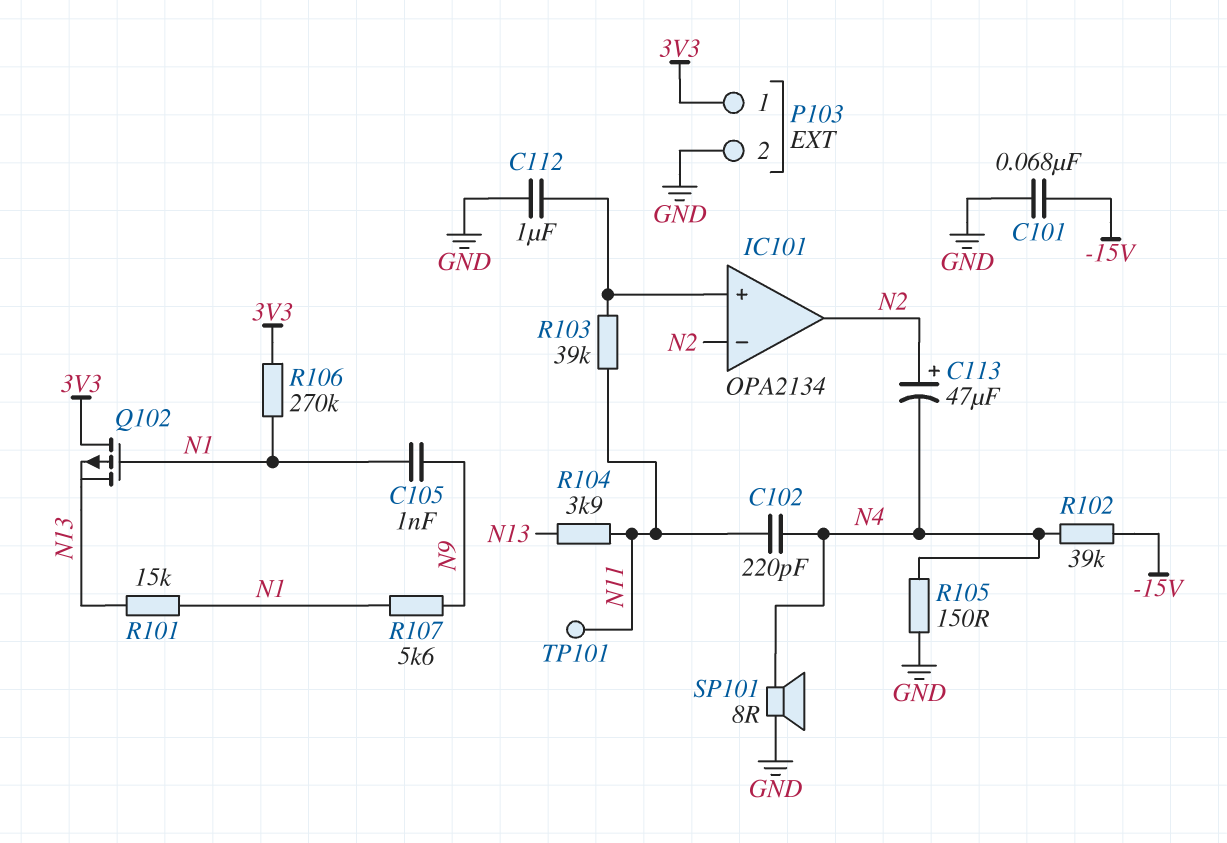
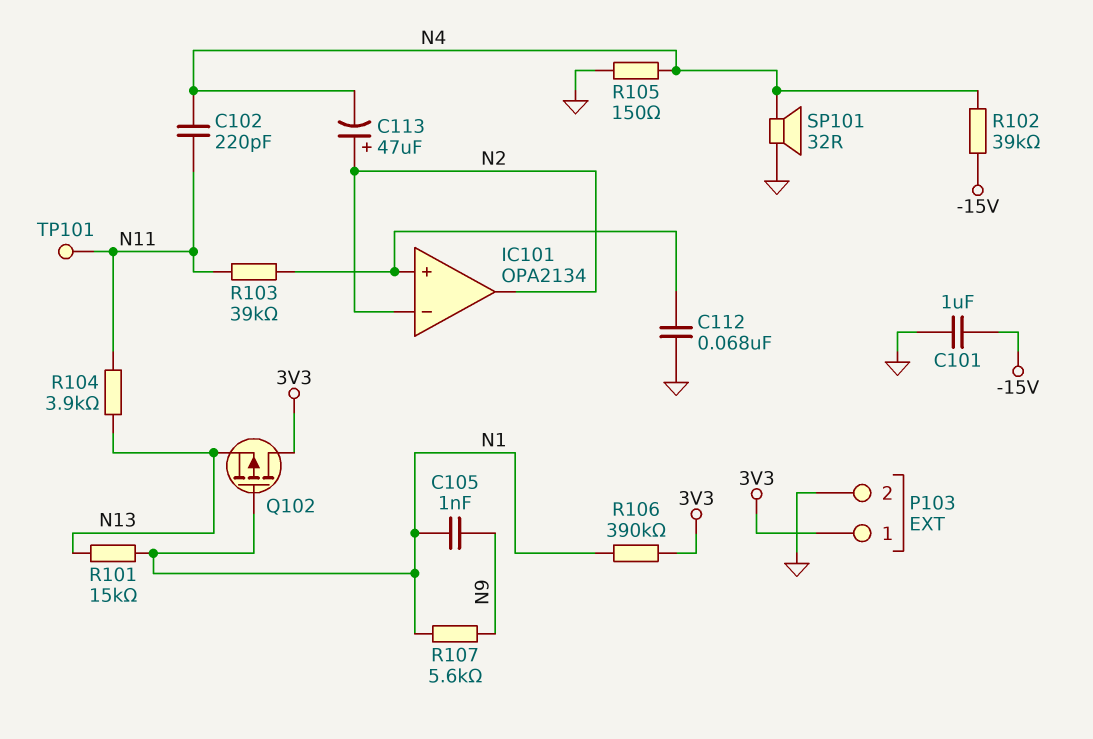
C101: 68nF (-15V, GND) -> 1uF (-15V, GND)
C112: 1uF (GND, IC101/in+) -> 68nF (GND, IC101/in+)
R106: 270k (3V3, N1) -> 390k (3V3, N1)
SP101: speaker 8R (GND, N4) -> speaker 32R (GND, N4)

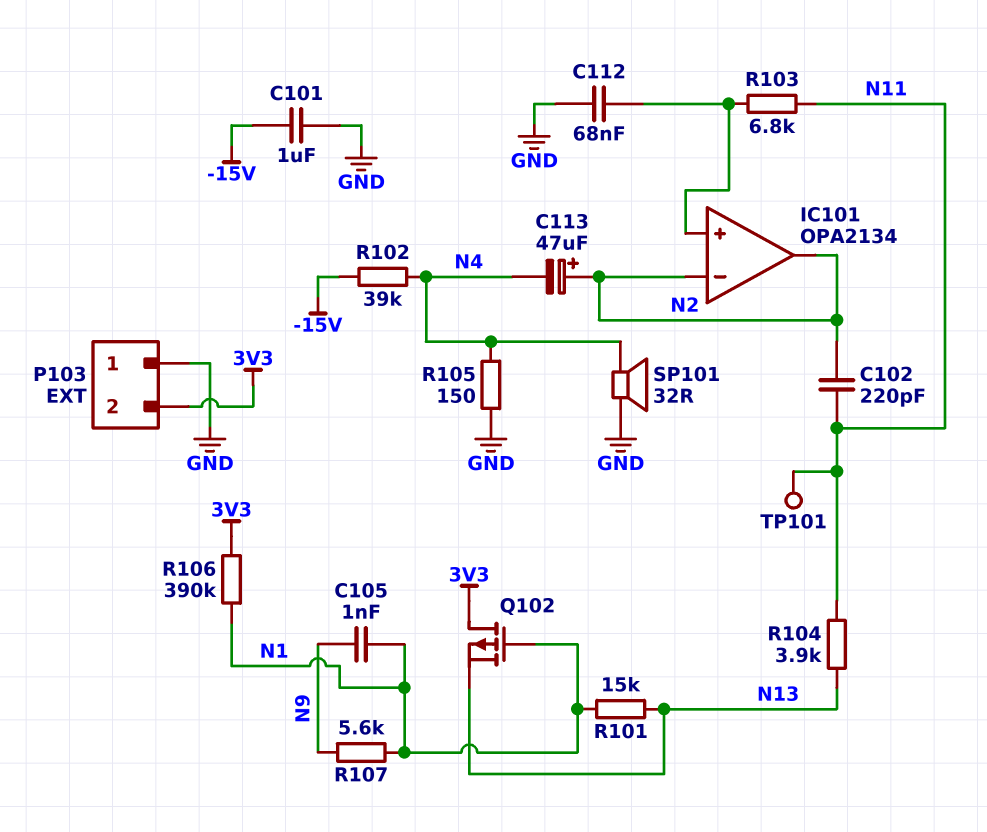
C102: 220pF (N4, N11) -> 220pF (N2, N11)
P103 pin 1: 3V3 -> GND
P103 pin 2: GND -> 3V3
R103: 39k (IC101/in+, N11) -> 6.8k (IC101/in+, N11)

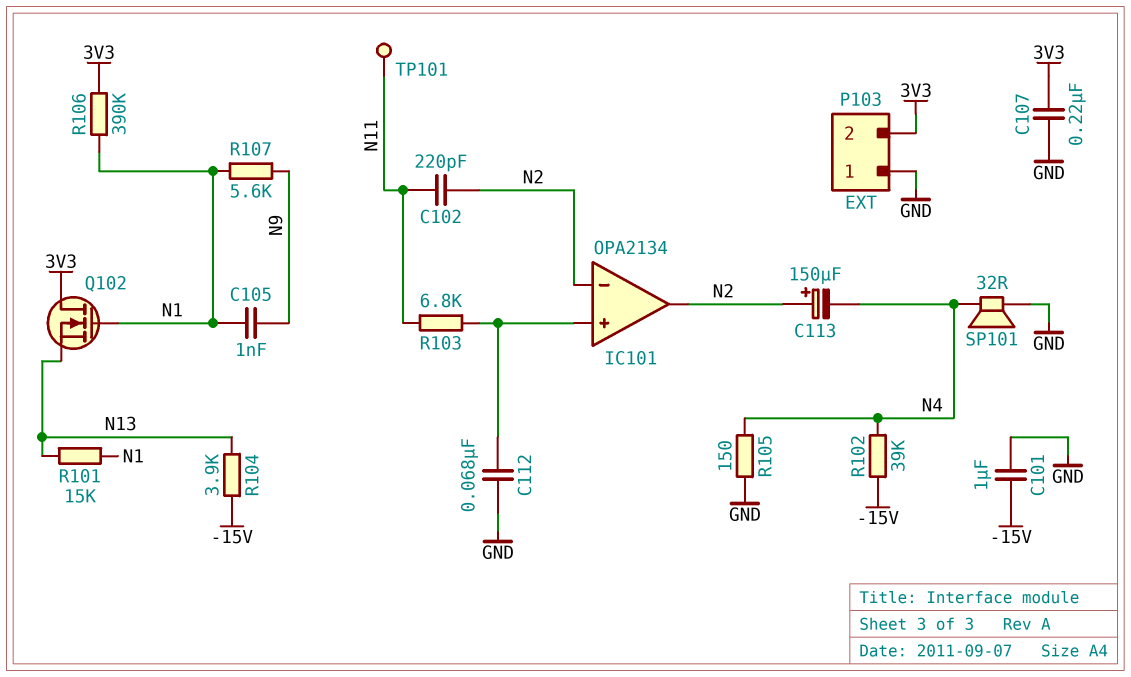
C107: none -> 220nF (3V3, GND)
C113: 47uF (plus N2, minus N4) -> 150uF (plus N2, minus N4)
Q102: PMOS (G N1, D 3V3, S N13) -> NMOS (G N1, D 3V3, S N13)
R104: 3.9k (N11, N13) -> 3.9k (-15V, N13)

